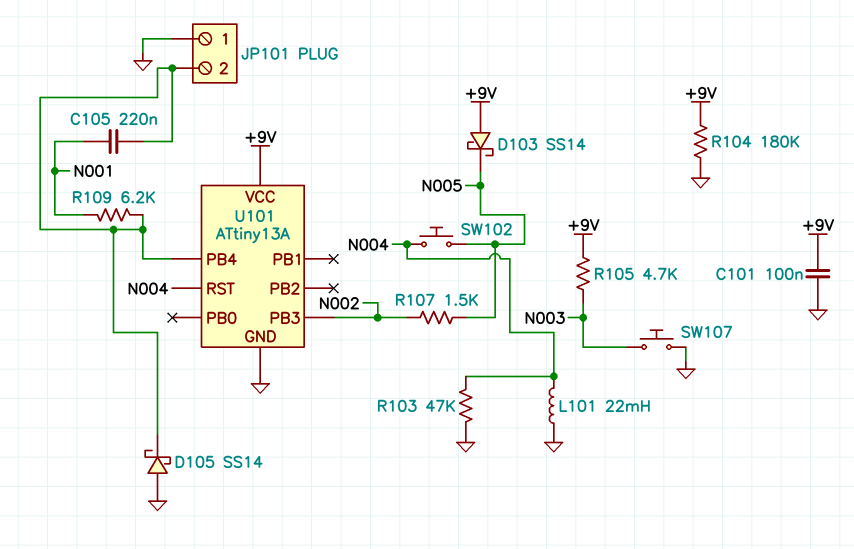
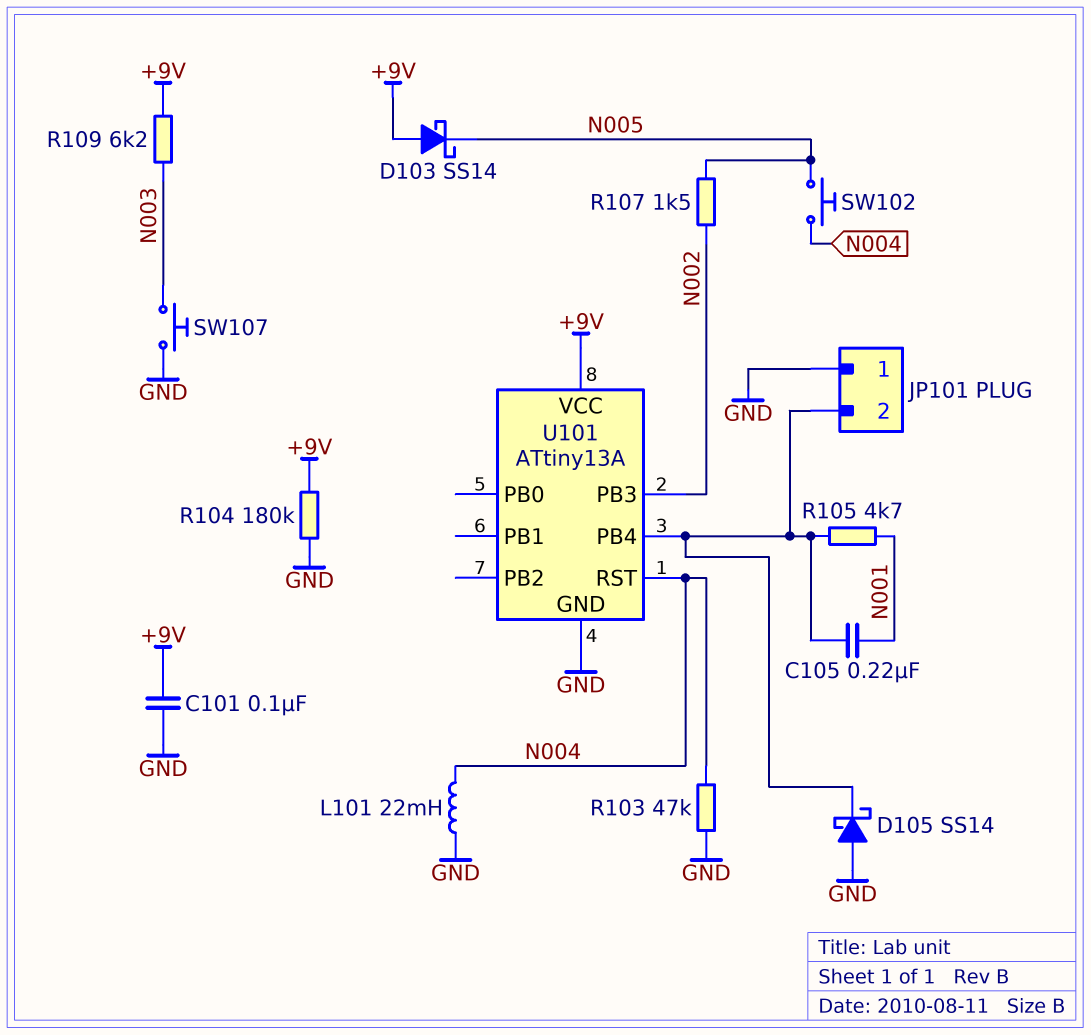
R105: 4.7k (+9V, N003) -> 4.7k (JP101/2, N001)
R109: 6.2k (JP101/2, N001) -> 6.2k (+9V, N003)

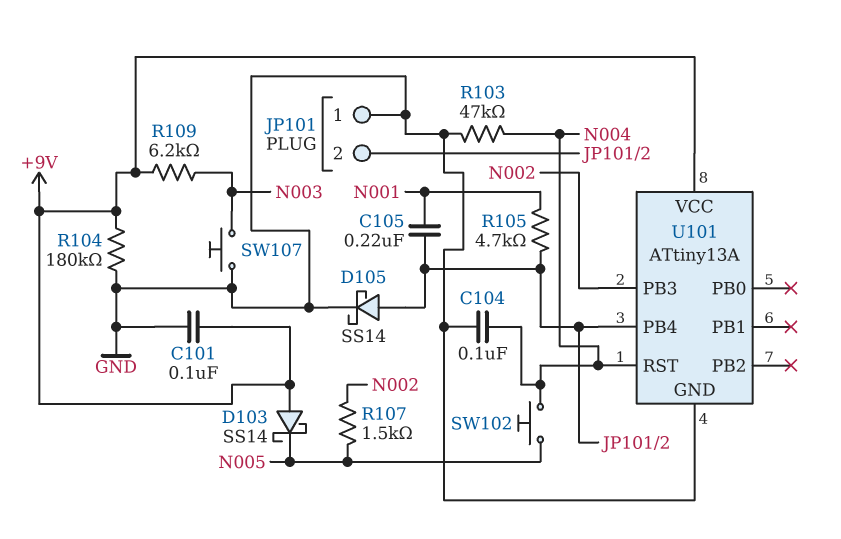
C104: none -> 100nF (GND, N004)
D105: schottky SS14 (A GND, K JP101/2) -> schottky SS14 (A JP101/2, K GND)
L101: 22mH (GND, N004) -> none

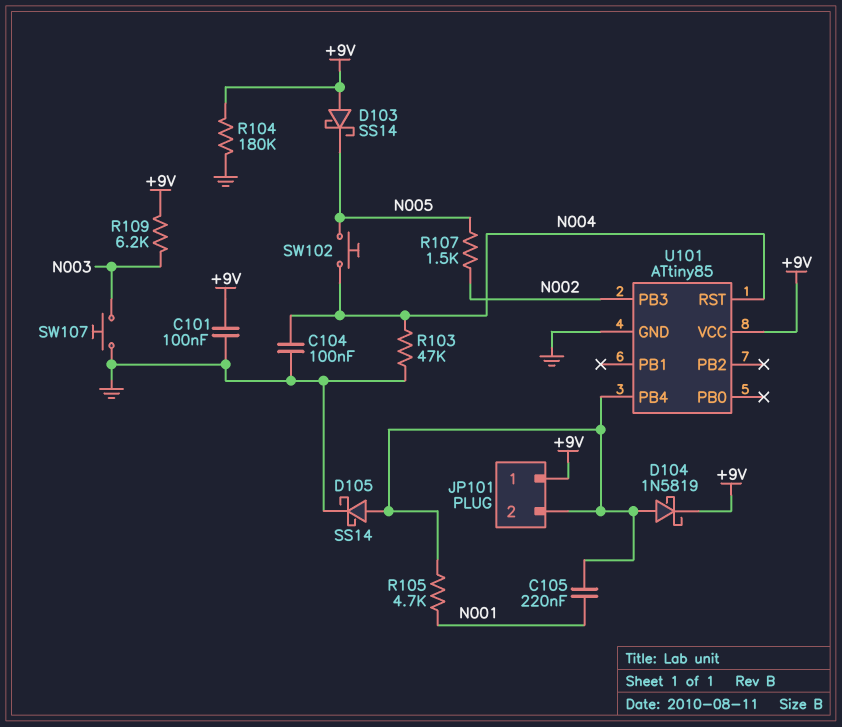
D104: none -> schottky 1N5819 (A JP101/2, K +9V)
JP101 pin 1: GND -> +9V
U101: ATtiny13A -> ATtiny85

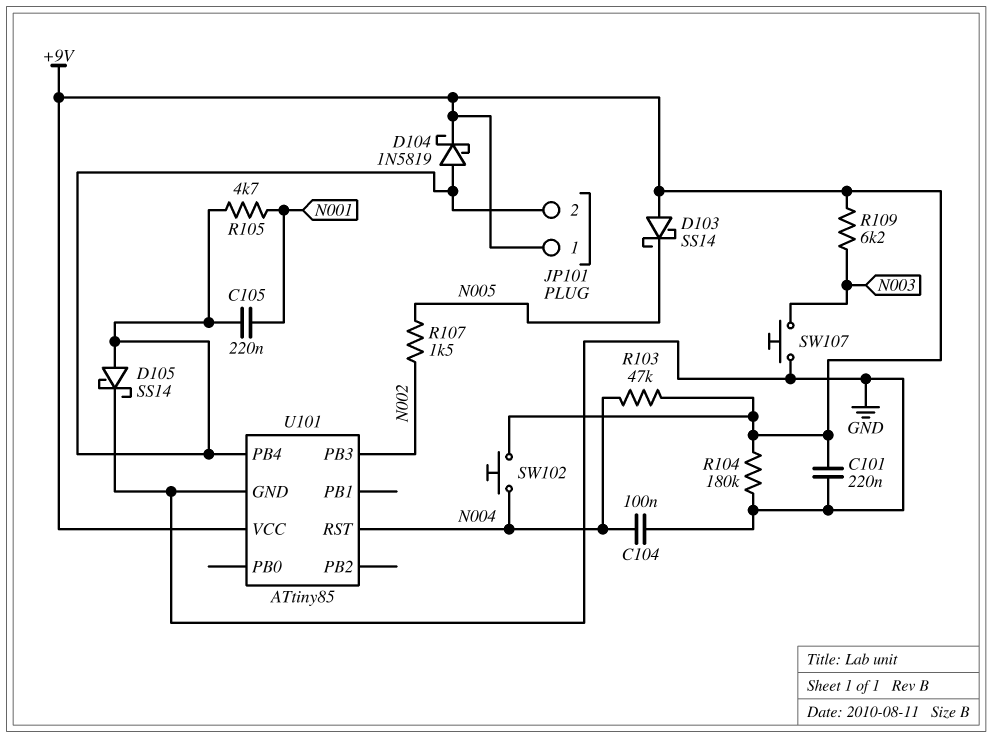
C101: 100nF (+9V, GND) -> 220nF (+9V, GND)
R103: 47k (GND, N004) -> 47k (+9V, N004)
SW102: button (N004, N005) -> button (+9V, N004)

